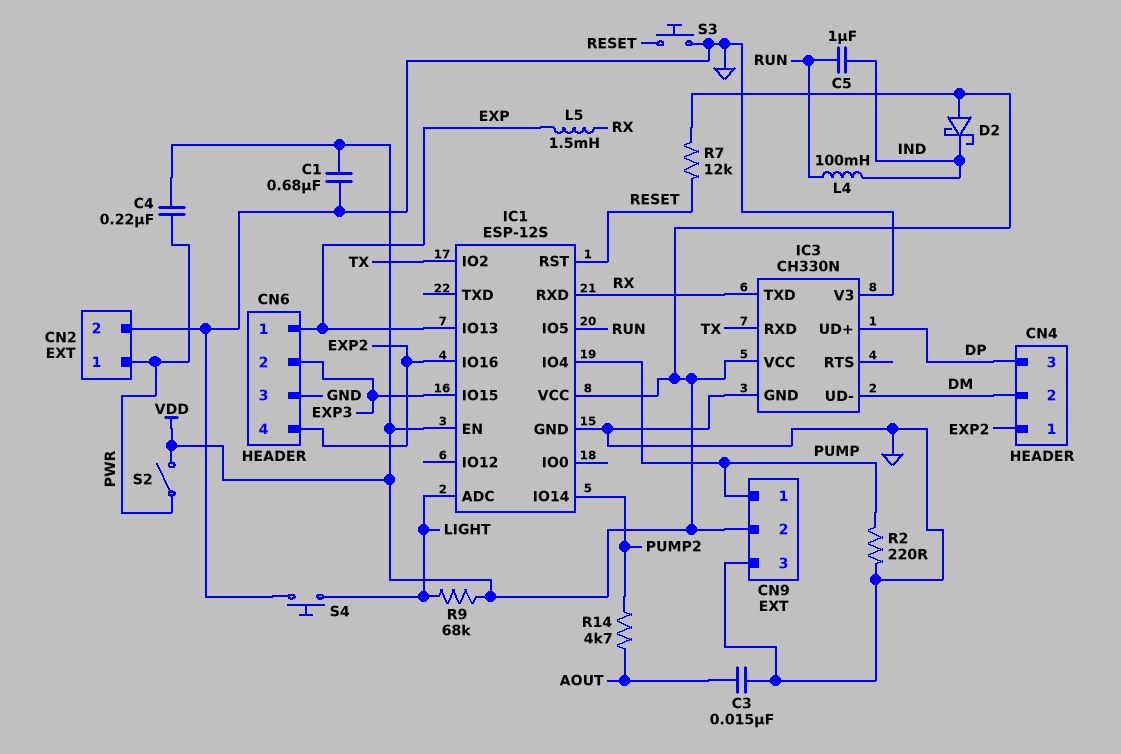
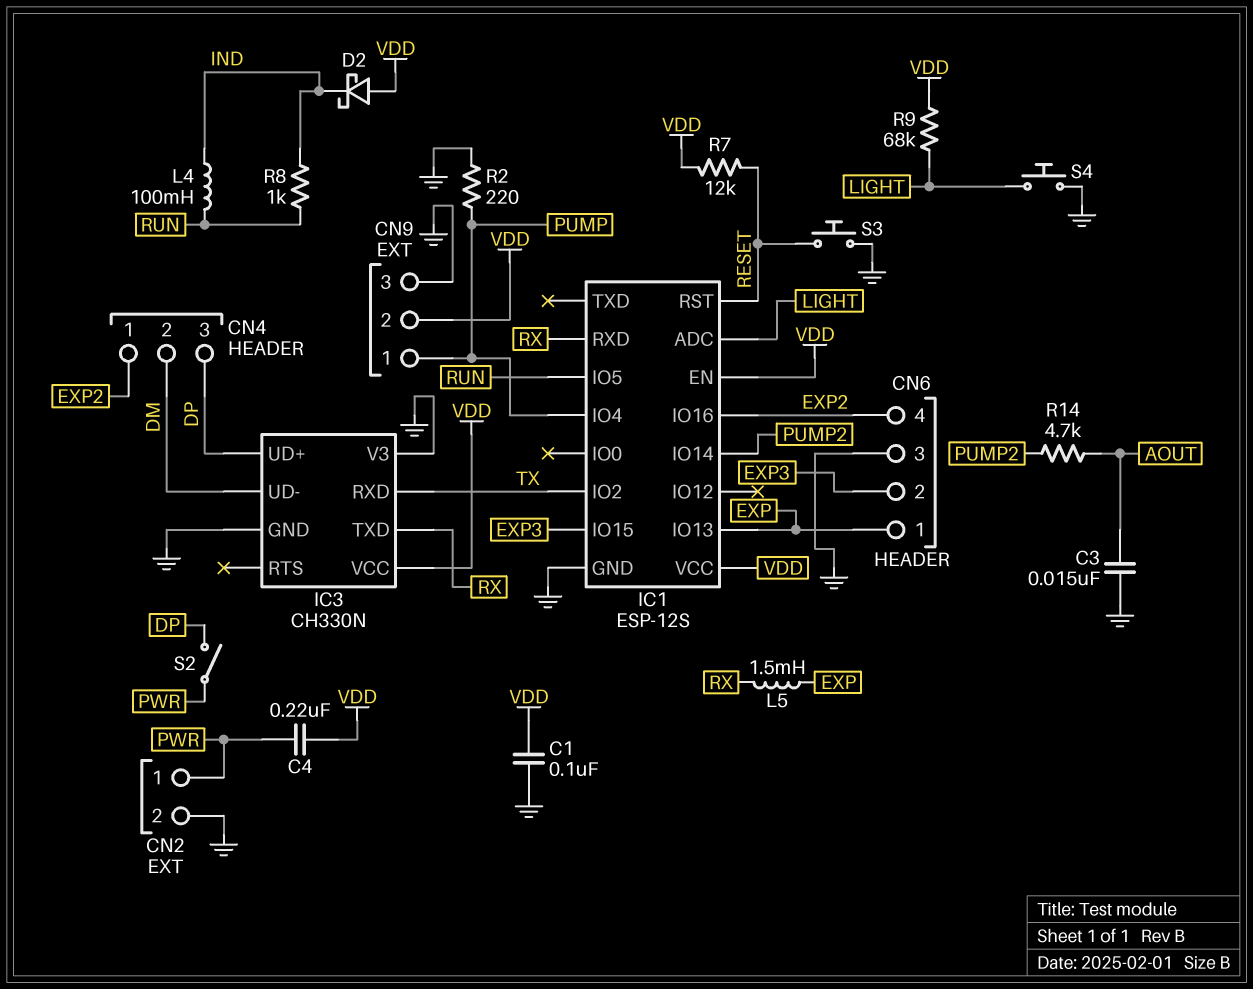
C1: 680nF (GND, VDD) -> 100nF (GND, VDD)
C5: 1uF (IND, RUN) -> none
R8: none -> 1k (IND, RUN)
S2: switch (PWR, VDD) -> switch (DP, PWR)

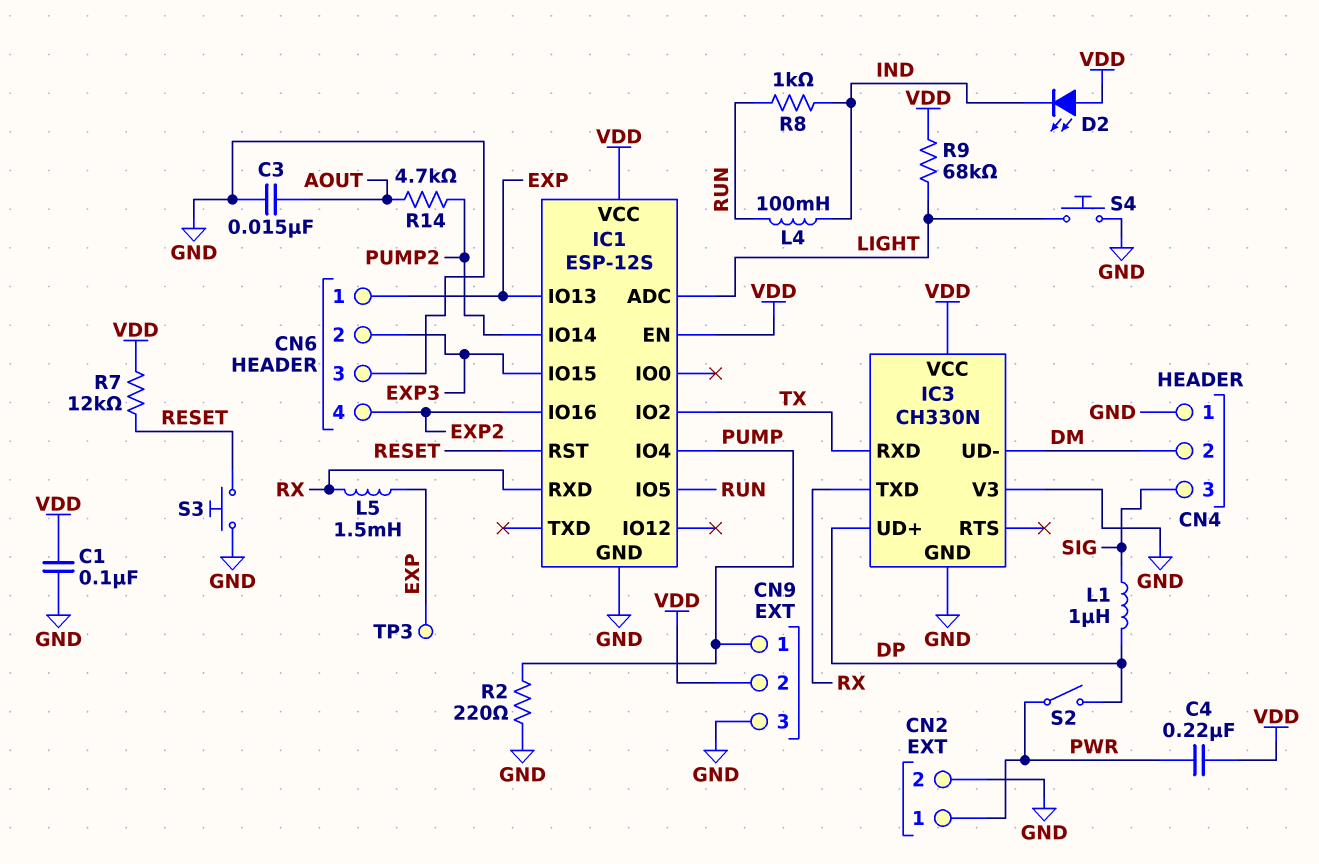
CN4 pin 1: EXP2 -> GND
CN4 pin 3: DP -> SIG
D2: schottky (A VDD, K IND) -> LED (A VDD, K IND)
L1: none -> 1uH (DP, SIG)
TP3: none -> test point (EXP)

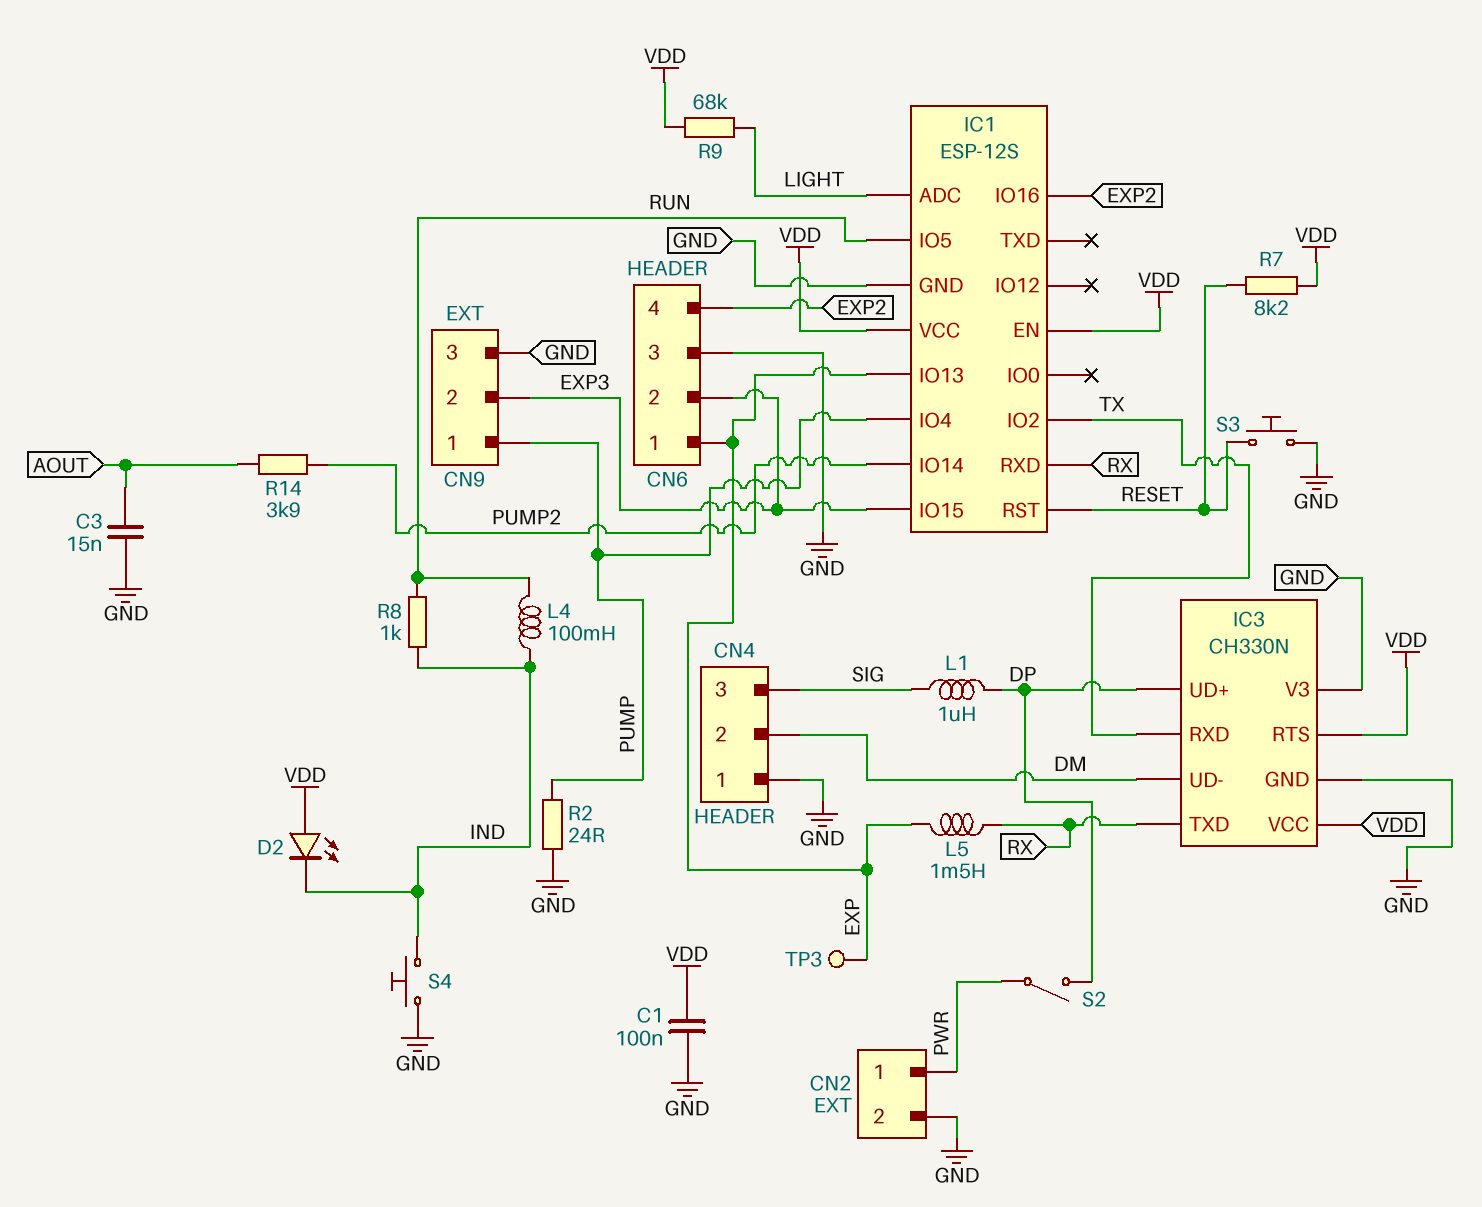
C4: 220nF (PWR, VDD) -> none
CN9 pin 2: VDD -> EXP3
IC3 pin RTS: none -> VDD
R2: 220 (GND, PUMP) -> 24 (GND, PUMP)
R7: 12k (RESET, VDD) -> 8.2k (RESET, VDD)
R14: 4.7k (AOUT, PUMP2) -> 3.9k (AOUT, PUMP2)
S4: button (GND, LIGHT) -> button (GND, IND)

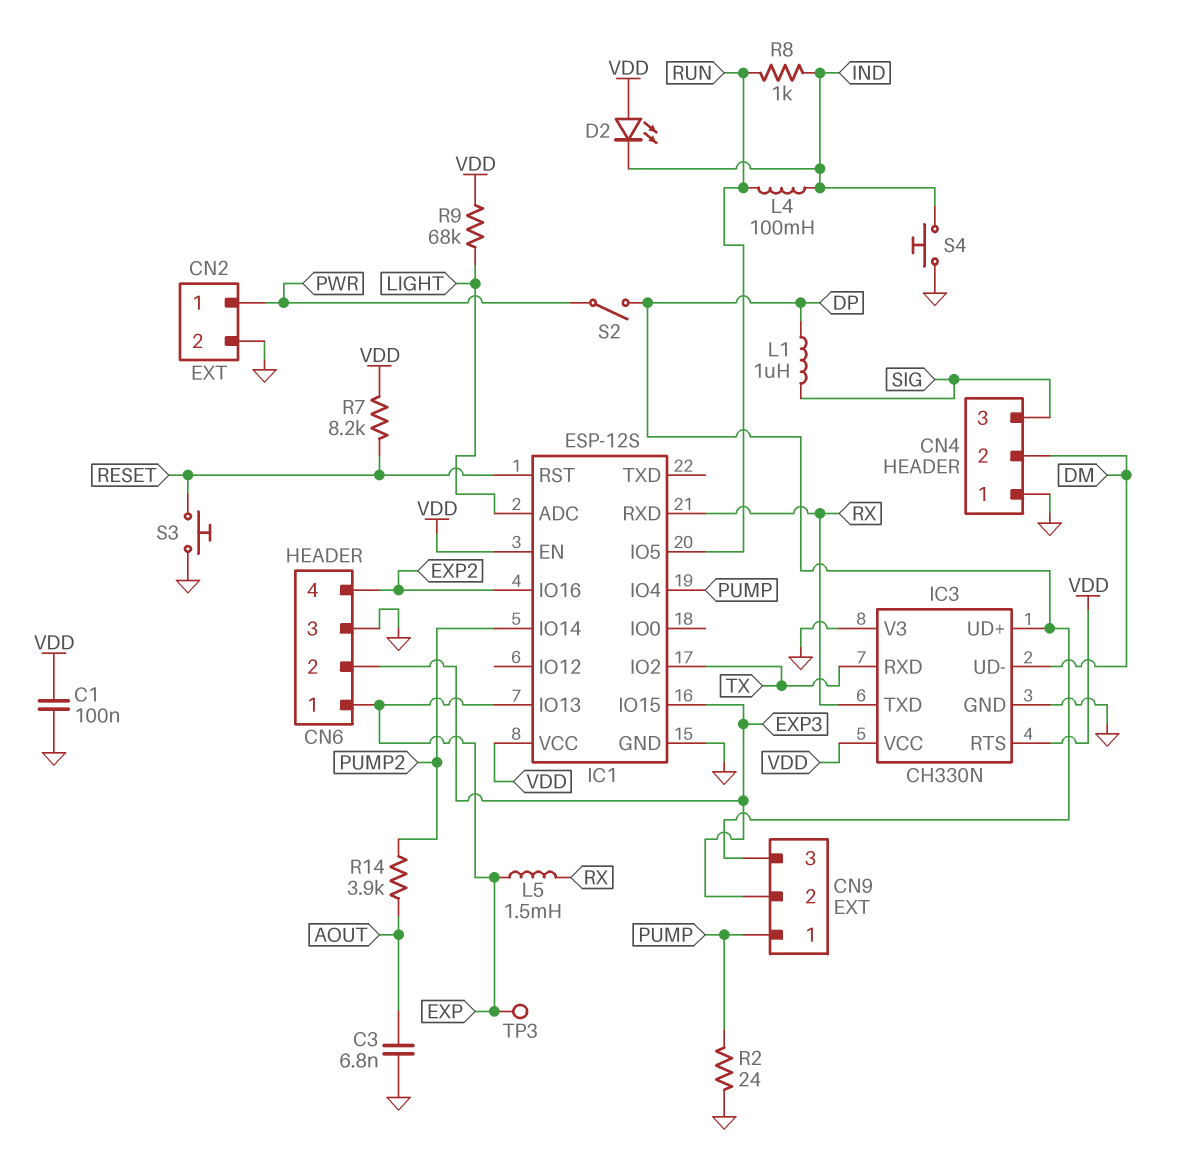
C3: 15nF (AOUT, GND) -> 6.8nF (AOUT, GND)
CN9 pin 3: GND -> DP

